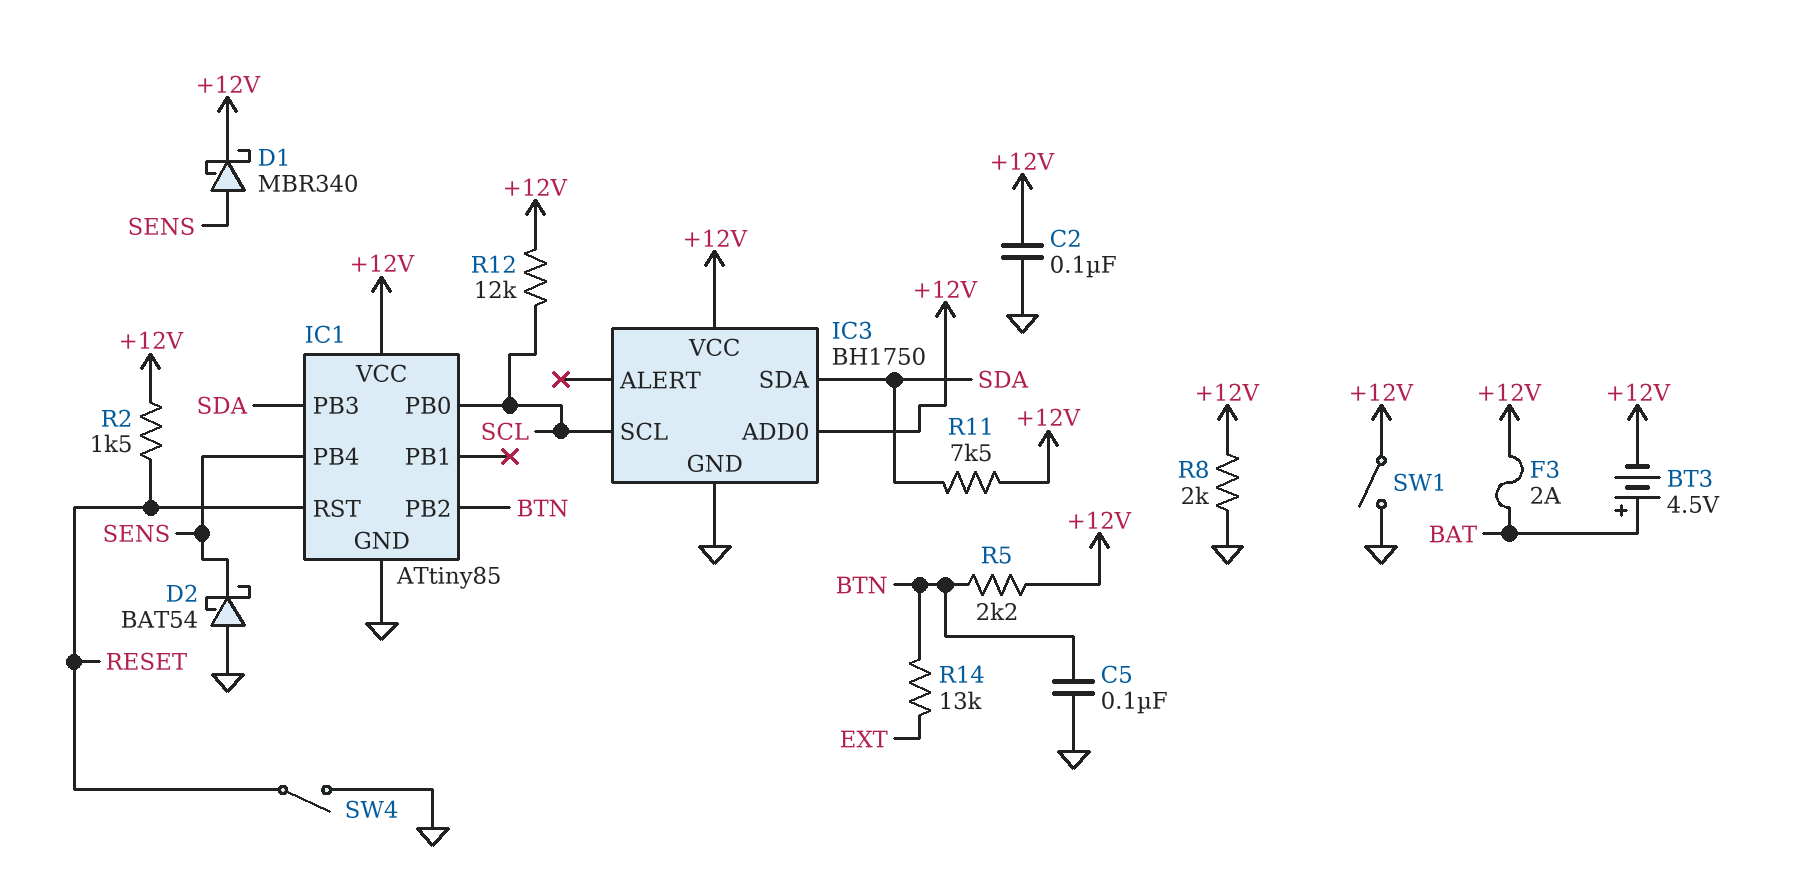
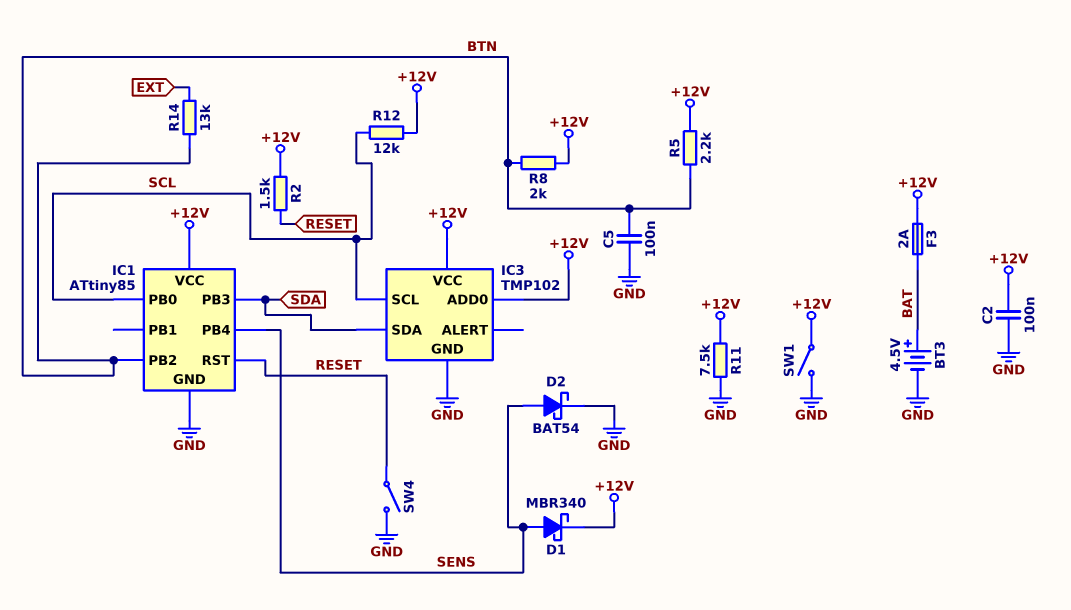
BT3: 4.5V (plus BAT, minus +12V) -> 4.5V (plus BAT, minus GND)
D2: schottky BAT54 (A GND, K SENS) -> schottky BAT54 (A SENS, K GND)
IC3: BH1750 -> TMP102
R8: 2k (+12V, GND) -> 2k (+12V, BTN)
R11: 7.5k (+12V, SDA) -> 7.5k (+12V, GND)

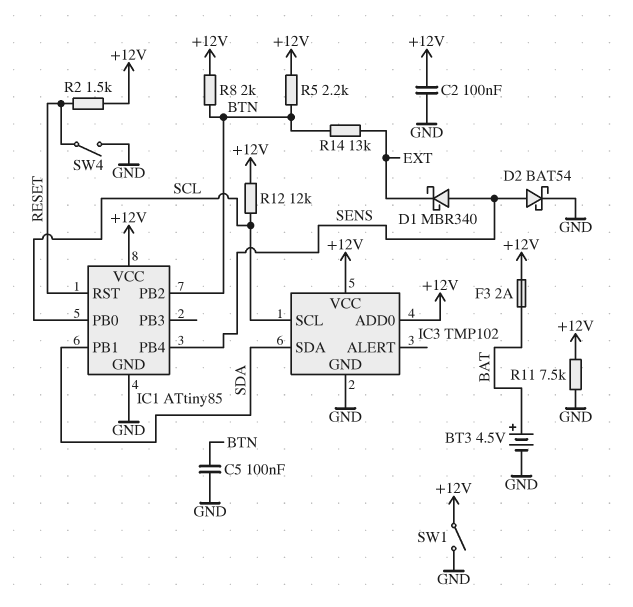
D1: schottky MBR340 (A SENS, K +12V) -> schottky MBR340 (A SENS, K EXT)
IC1 pin PB1: none -> SDA
IC1 pin PB3: SDA -> none

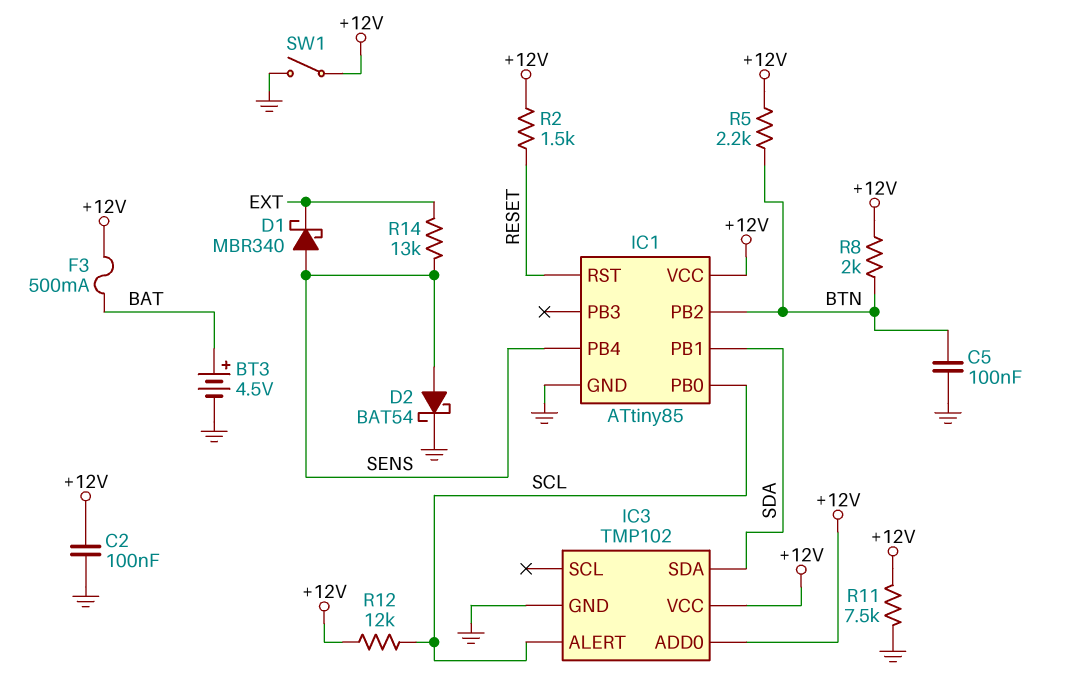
F3: 2A (+12V, BAT) -> 500mA (+12V, BAT)
IC3 pin ALERT: none -> SCL
IC3 pin SCL: SCL -> none
R14: 13k (BTN, EXT) -> 13k (EXT, SENS)
SW4: switch (GND, RESET) -> none

